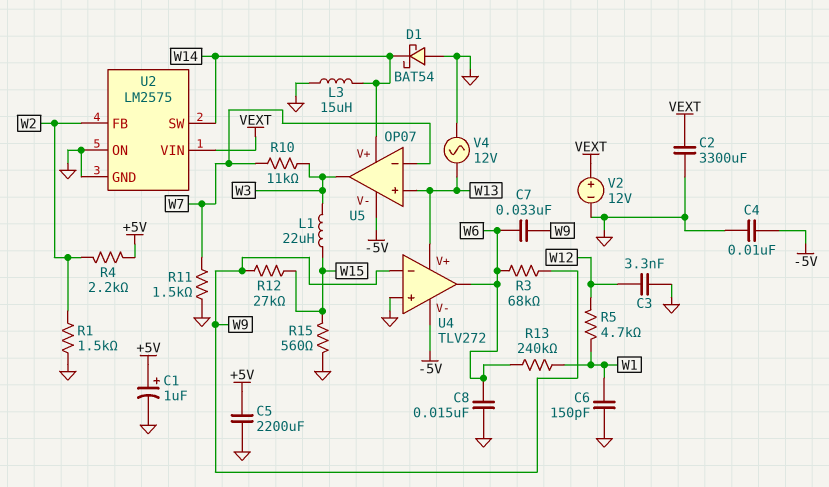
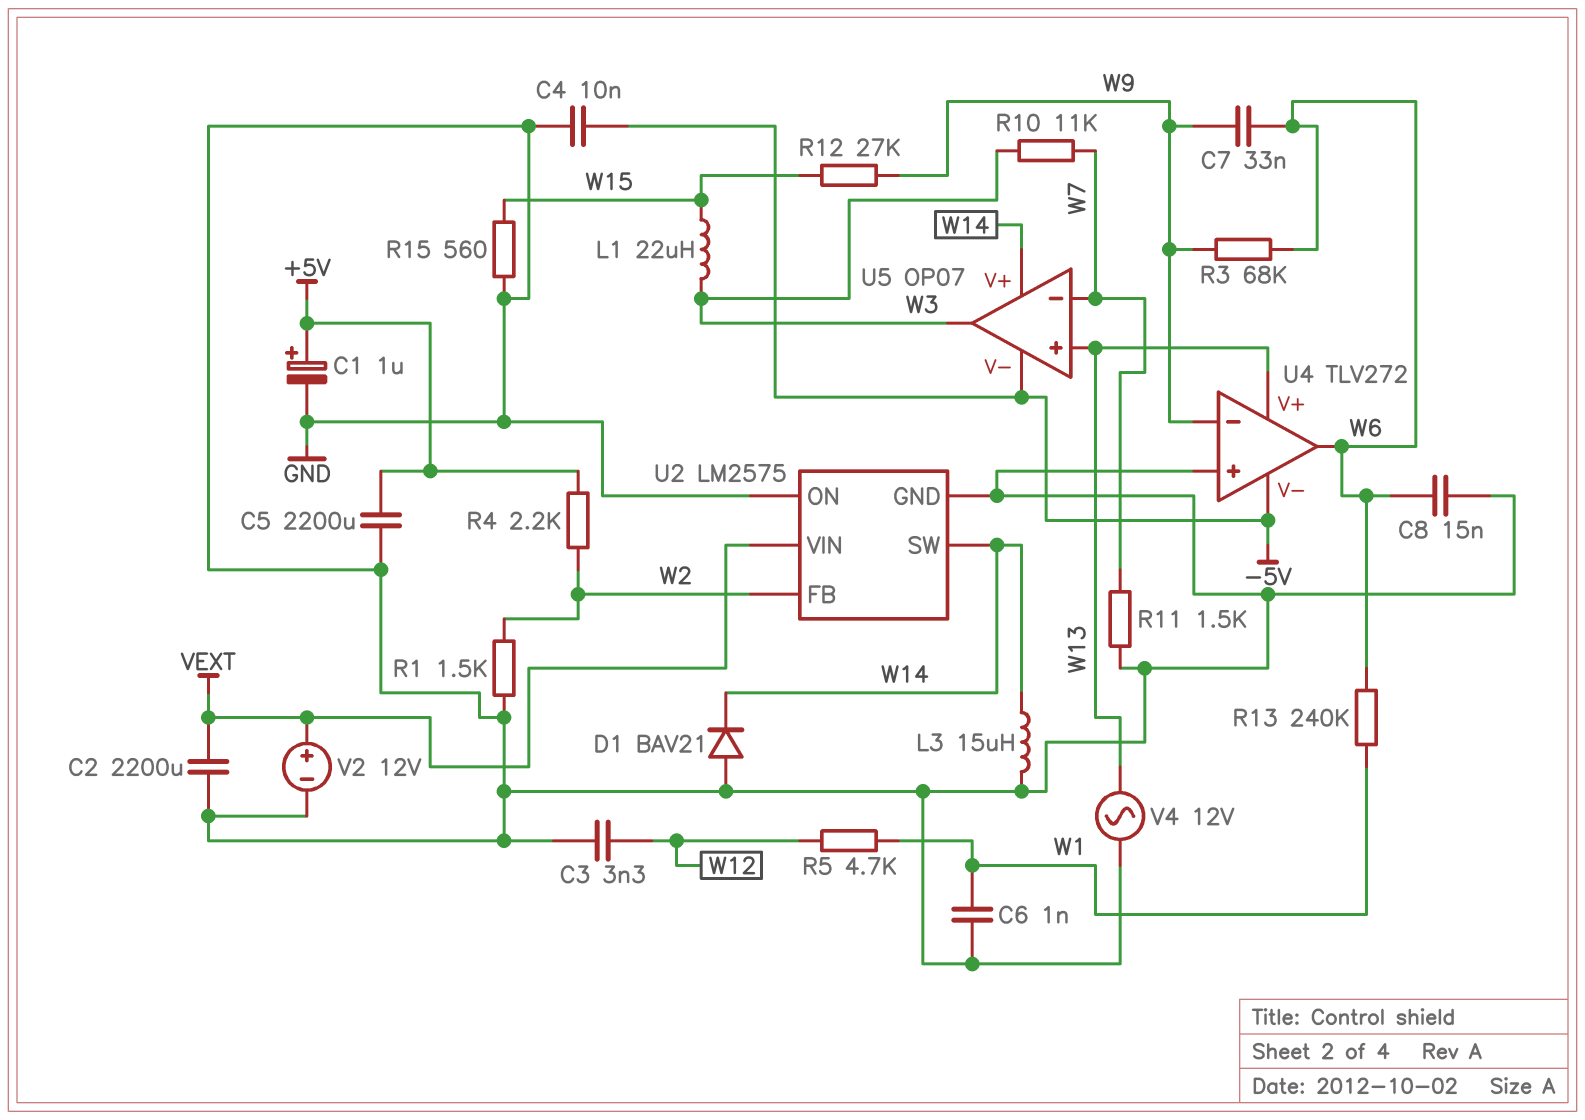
C2: 3300uF (GND, VEXT) -> 2200uF (GND, VEXT)
C6: 150pF (GND, W1) -> 1nF (GND, W1)
D1: schottky BAT54 (A GND, K W14) -> diode BAV21 (A GND, K W14)

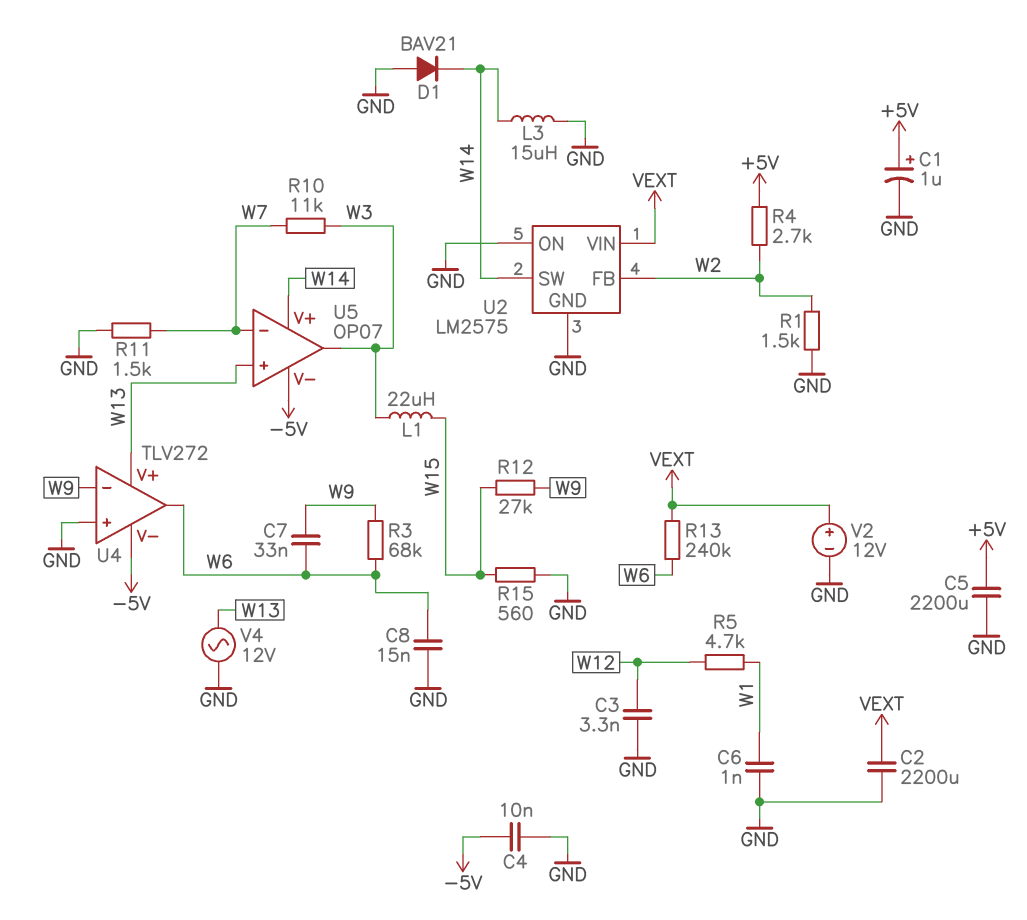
R4: 2.2k (+5V, W2) -> 2.7k (+5V, W2)
R13: 240k (W1, W6) -> 240k (VEXT, W6)

